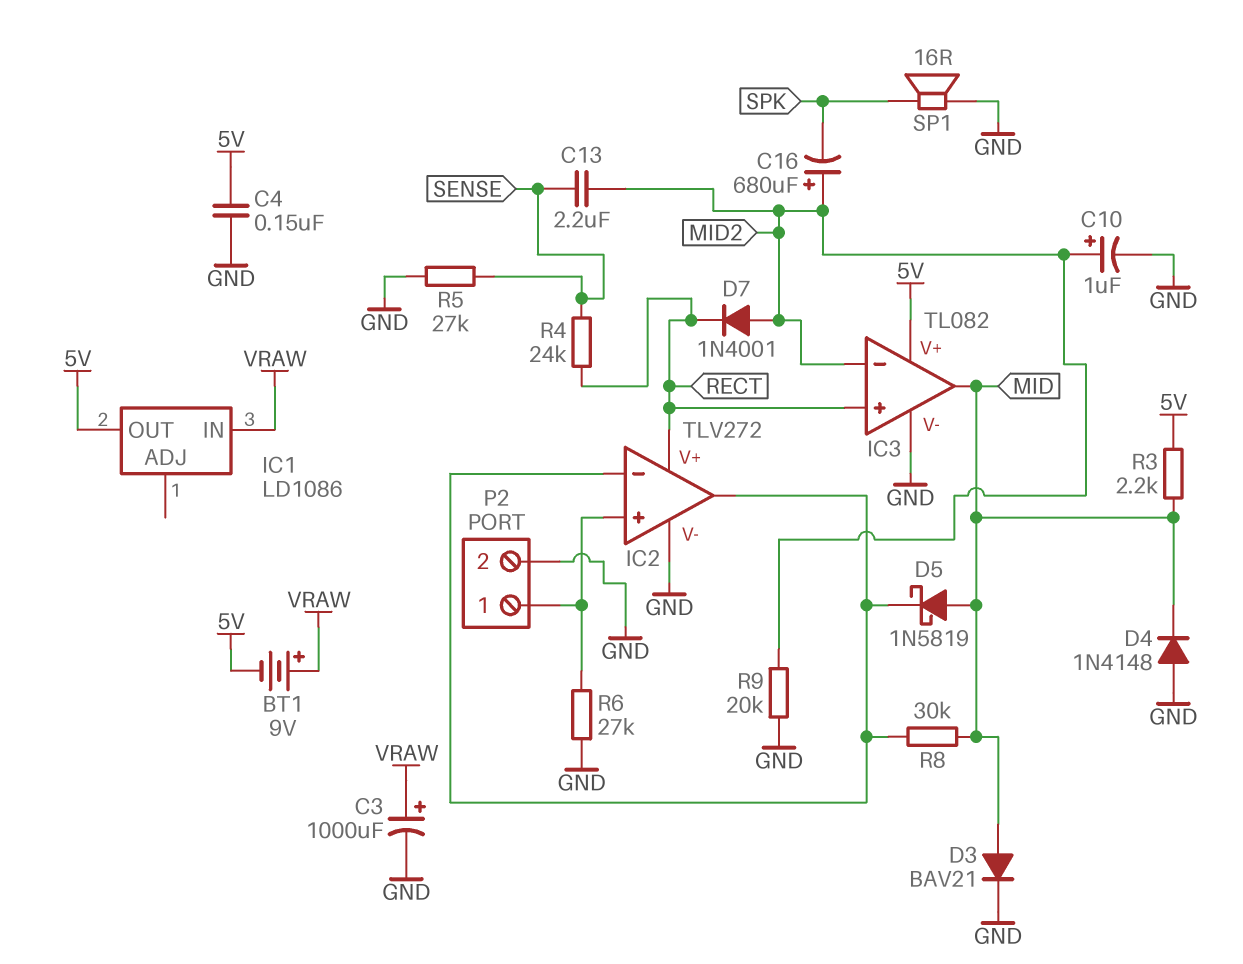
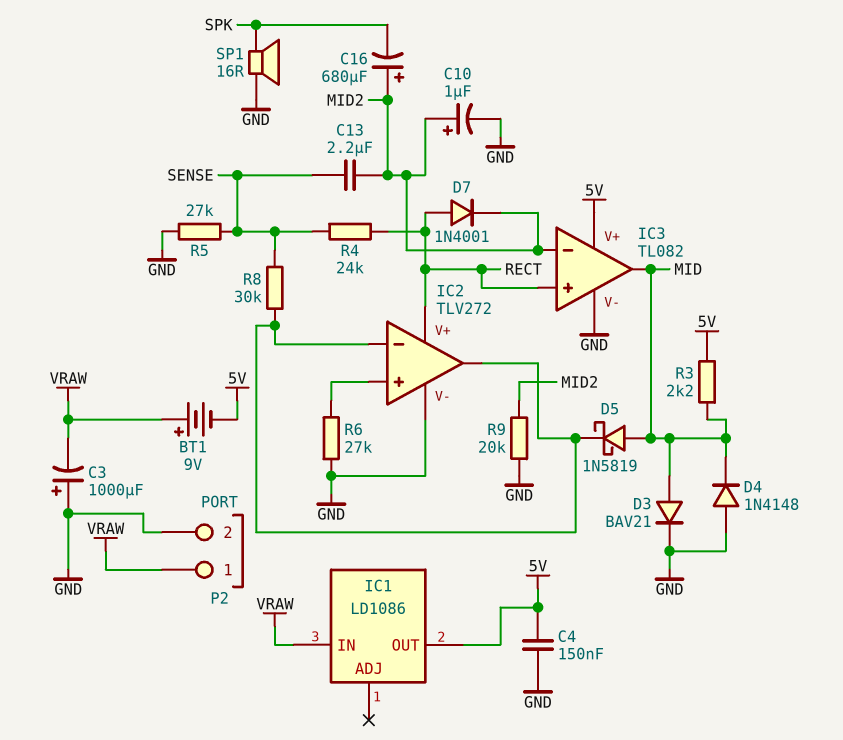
C3: 1000uF (plus VRAW, minus GND) -> 1000uF (plus GND, minus VRAW)
D7: diode 1N4001 (A MID2, K RECT) -> diode 1N4001 (A RECT, K MID2)
P2 pin 1: IC2/in+ -> VRAW
R8: 30k (IC2/in-, MID) -> 30k (IC2/in-, SENSE)

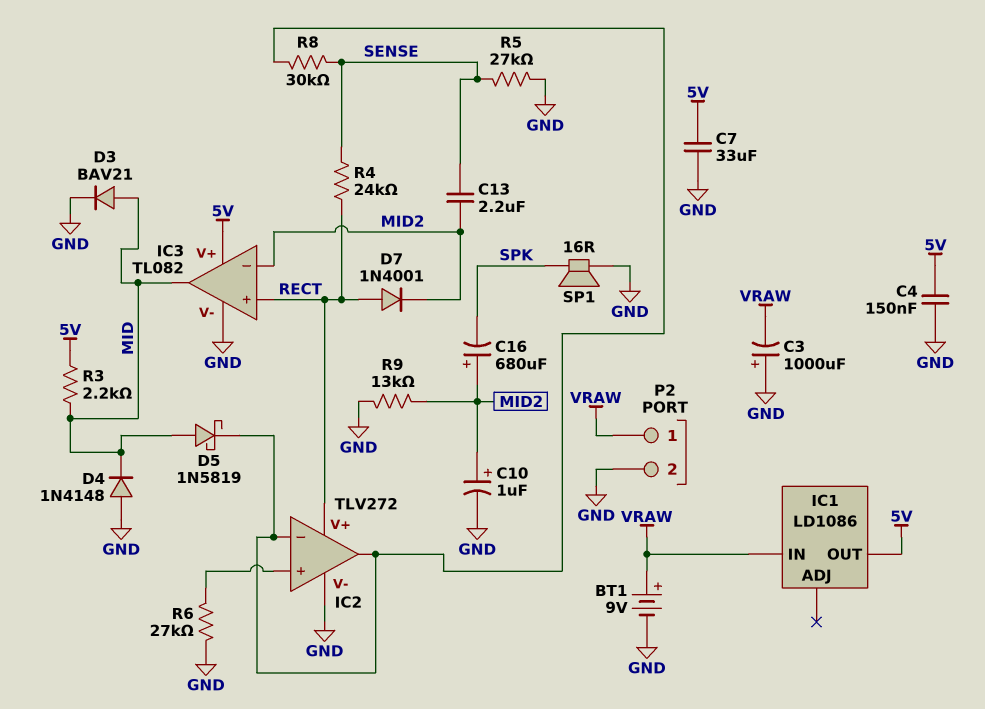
BT1: 9V (plus VRAW, minus 5V) -> 9V (plus VRAW, minus GND)
C7: none -> 33uF (5V, GND)
R9: 20k (GND, MID2) -> 13k (GND, MID2)

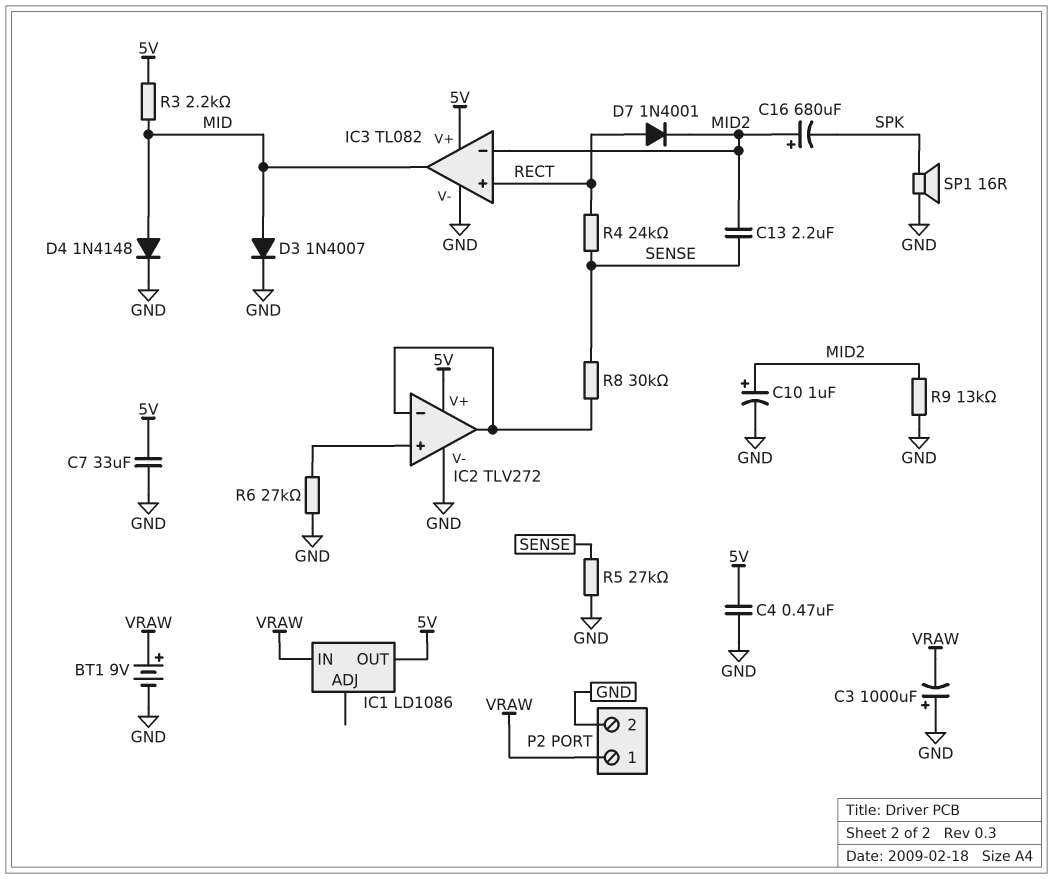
C4: 150nF (5V, GND) -> 470nF (5V, GND)
D3: diode BAV21 (A MID, K GND) -> diode 1N4007 (A MID, K GND)
D4: diode 1N4148 (A GND, K MID) -> diode 1N4148 (A MID, K GND)
D5: schottky 1N5819 (A MID, K IC2/in-) -> none
IC2 pin V+: RECT -> 5V

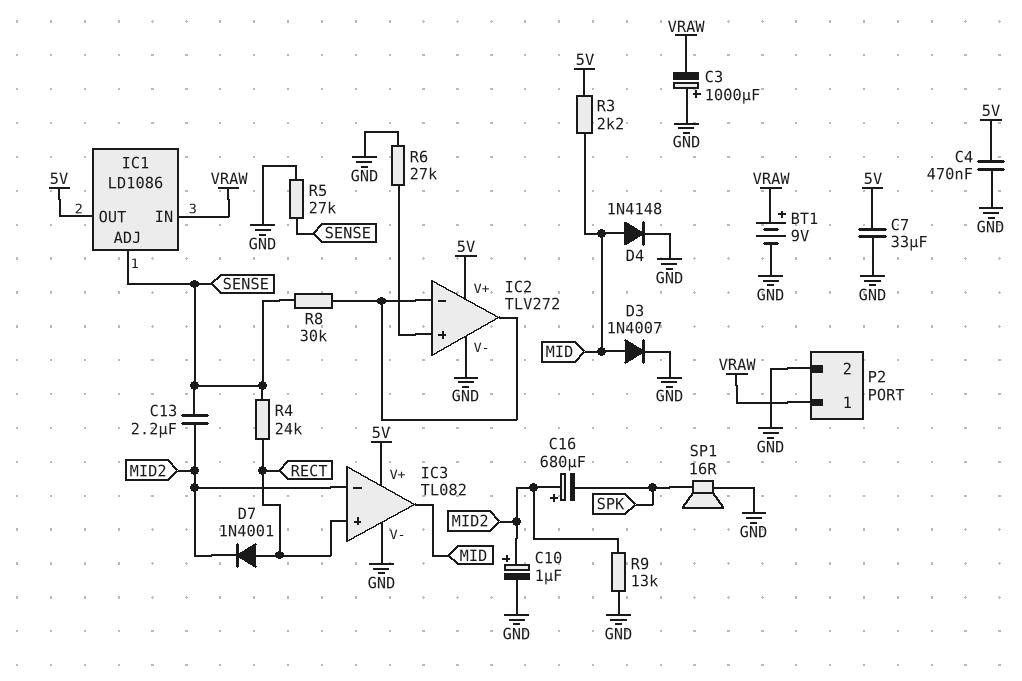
IC1 pin ADJ: none -> SENSE

